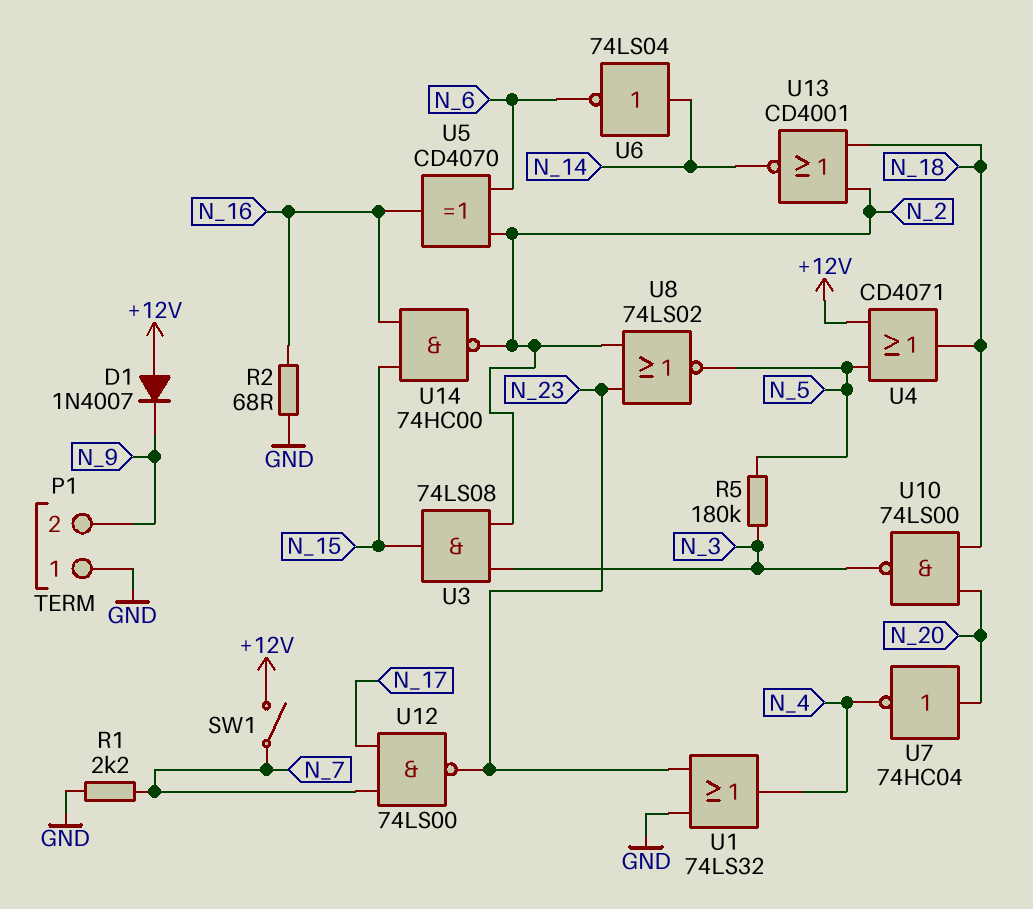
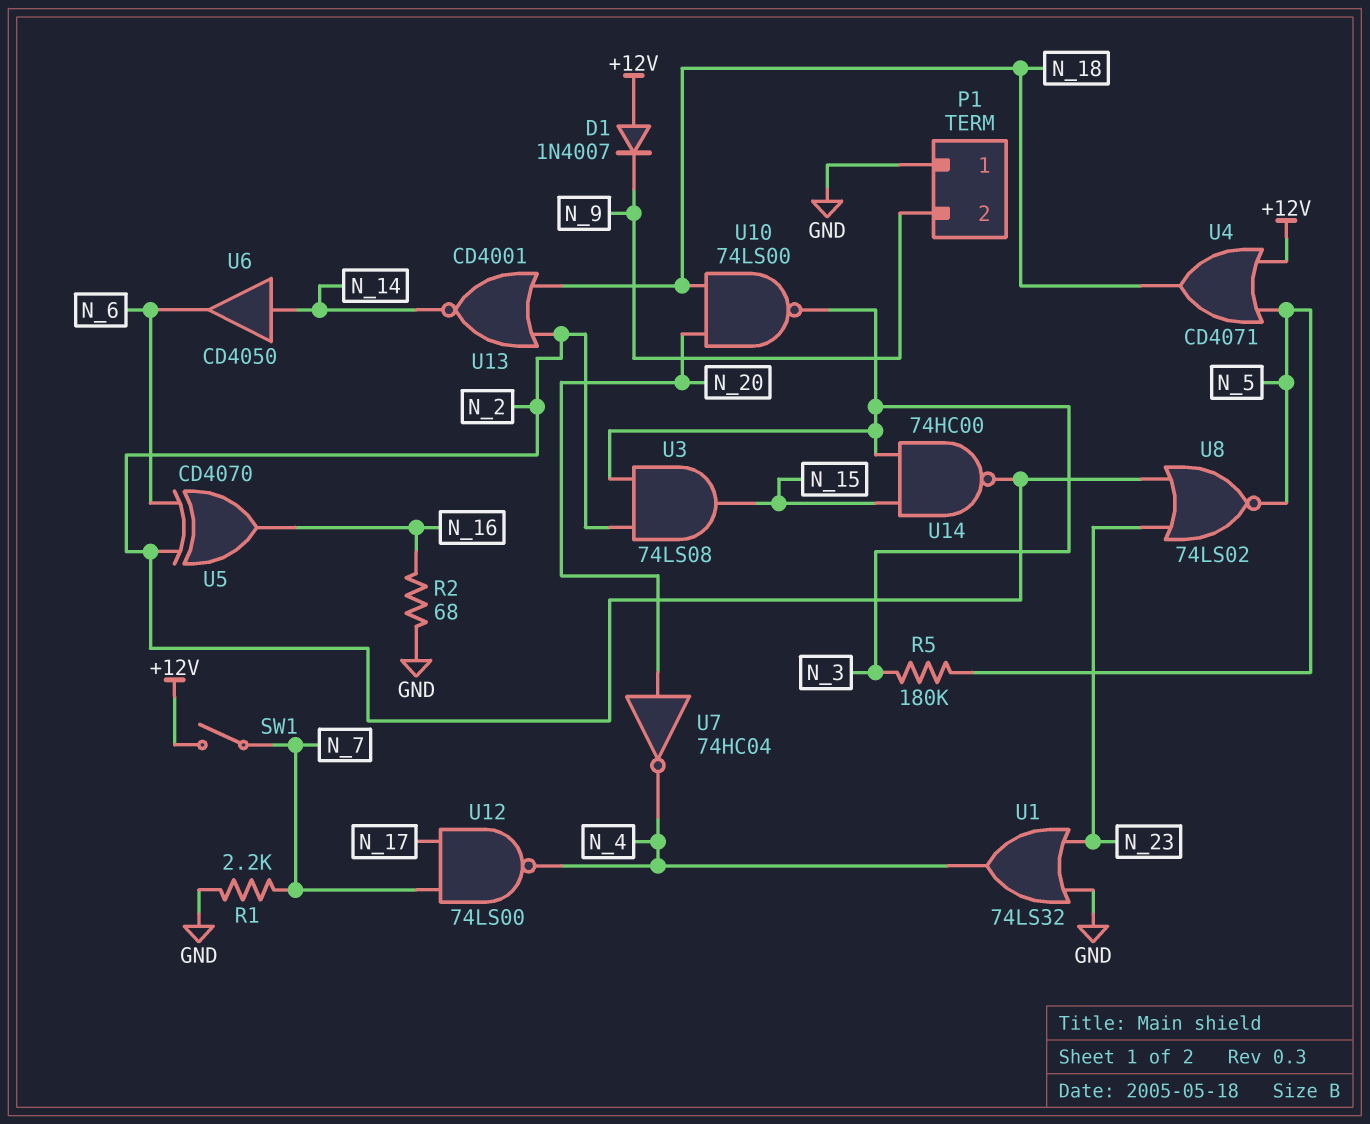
U6: NOT 74LS04 (in N_14, out N_6) -> buffer CD4050 (in N_14, out N_6)
U12: NAND 74LS00 (in N_7, in N_17, out N_23) -> NAND 74LS00 (in N_7, in N_17, out N_4)
U14: NAND 74HC00 (in N_15, in N_16, out N_2) -> NAND 74HC00 (in N_3, in N_15, out N_2)

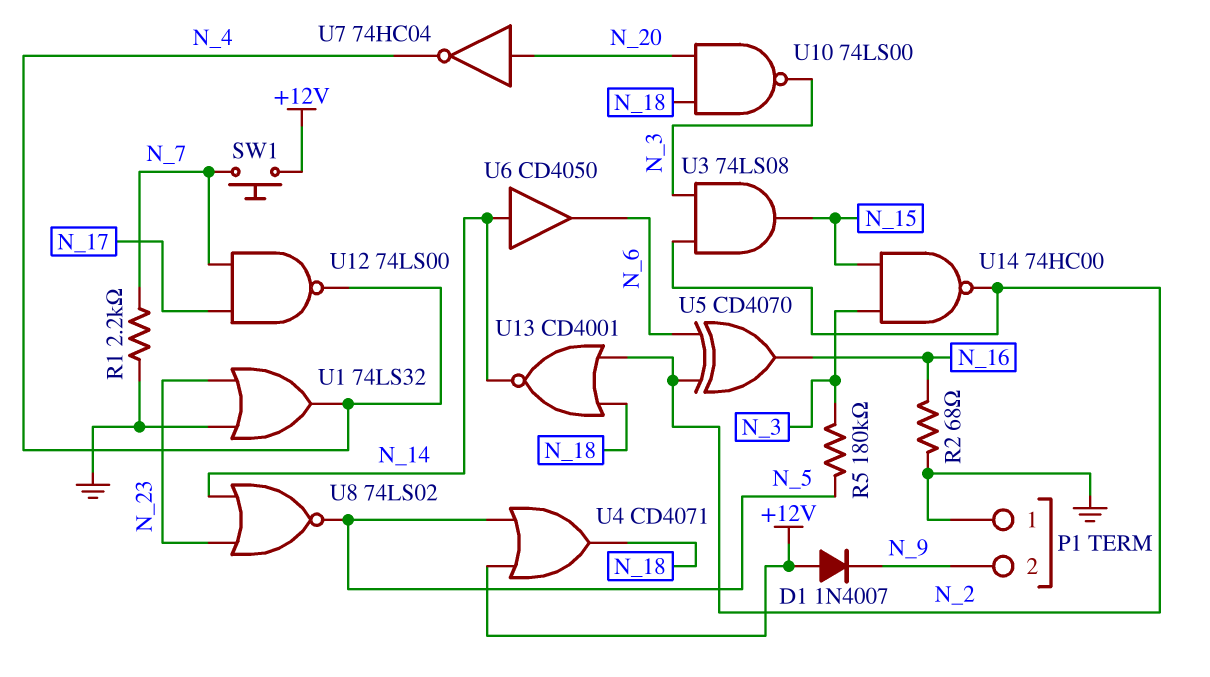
SW1: switch (+12V, N_7) -> button (+12V, N_7)
U8: NOR 74LS02 (in N_2, in N_23, out N_5) -> NOR 74LS02 (in N_14, in N_23, out N_5)

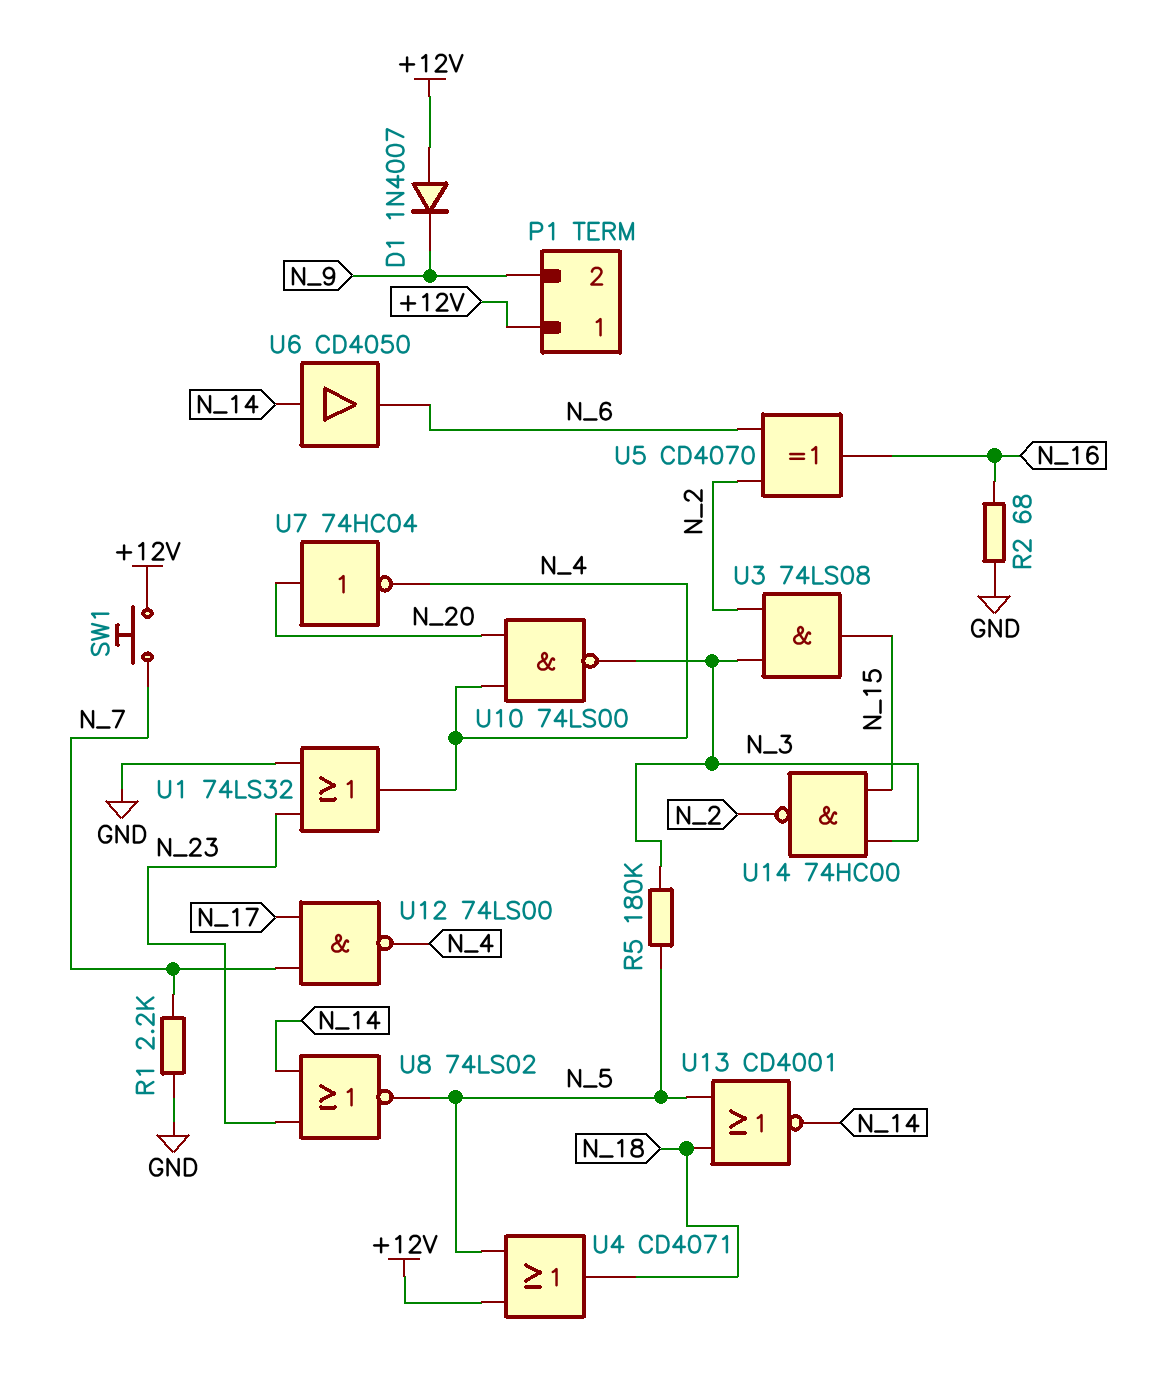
P1 pin 1: GND -> +12V
U10: NAND 74LS00 (in N_18, in N_20, out N_3) -> NAND 74LS00 (in N_4, in N_20, out N_3)
U13: NOR CD4001 (in N_2, in N_18, out N_14) -> NOR CD4001 (in N_5, in N_18, out N_14)

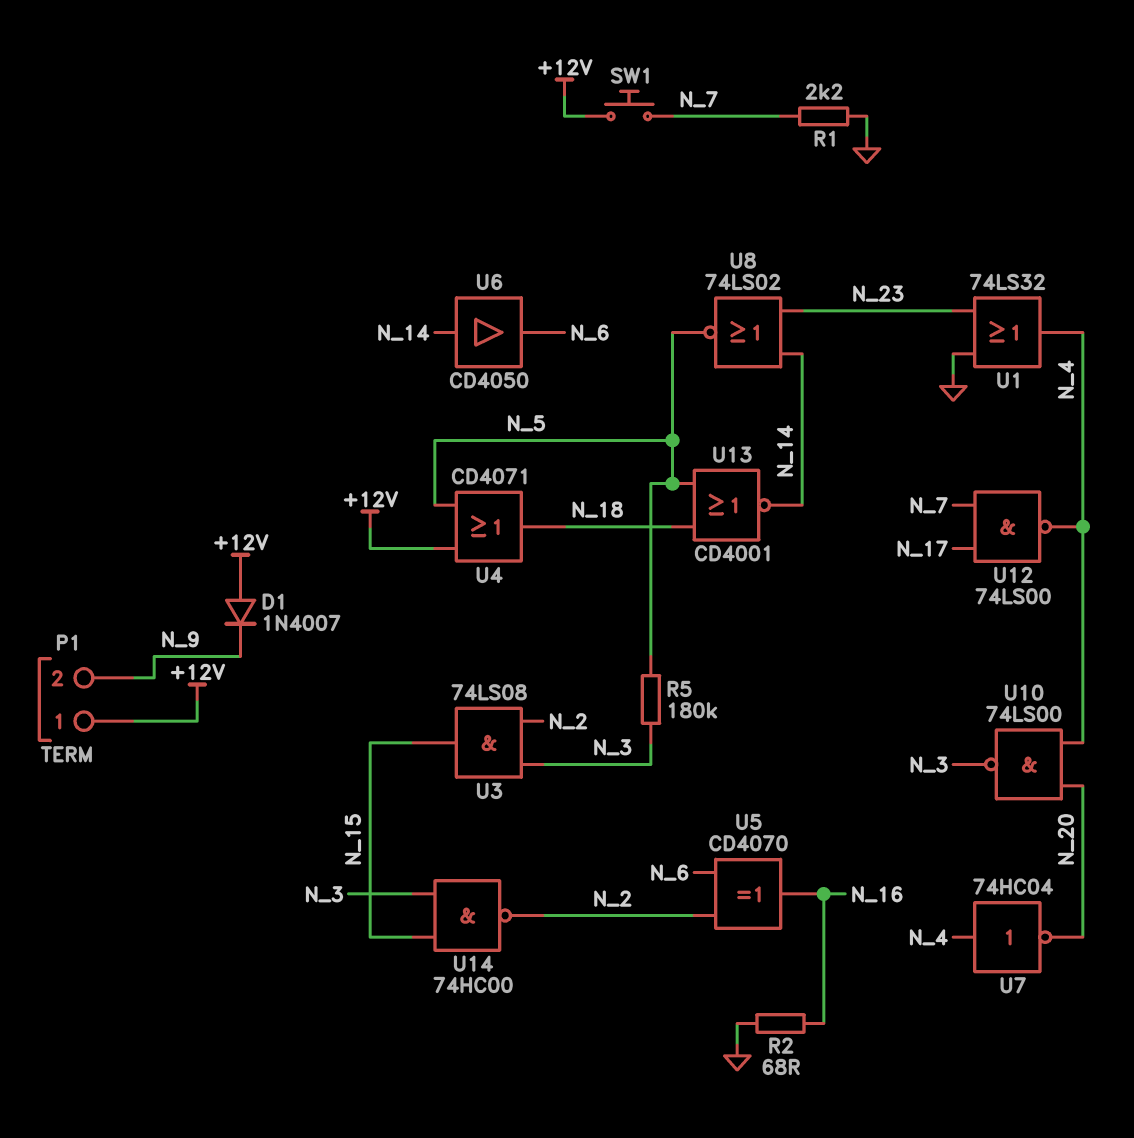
U7: NOT 74HC04 (in N_20, out N_4) -> NOT 74HC04 (in N_4, out N_20)

